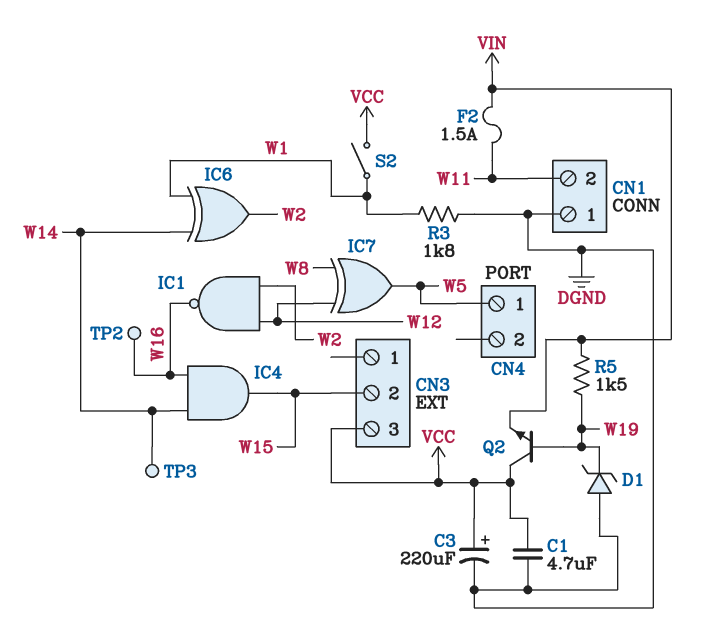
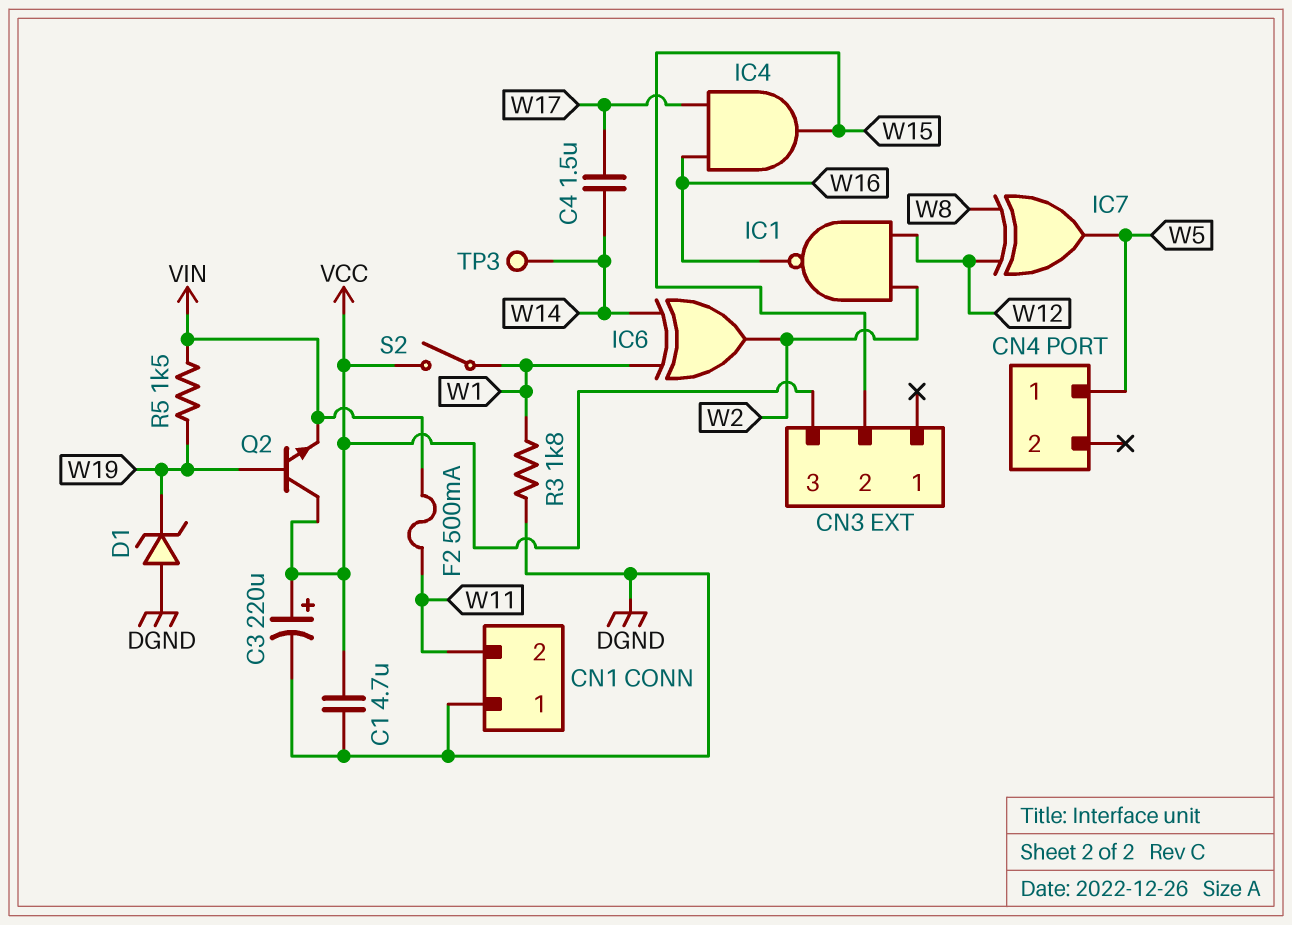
C4: none -> 1.5uF (W14, W17)
F2: 1.5A (VIN, W11) -> 500mA (VIN, W11)
IC4: AND (in W14, in W16, out W15) -> AND (in W16, in W17, out W15)
TP2: test point (W16) -> none

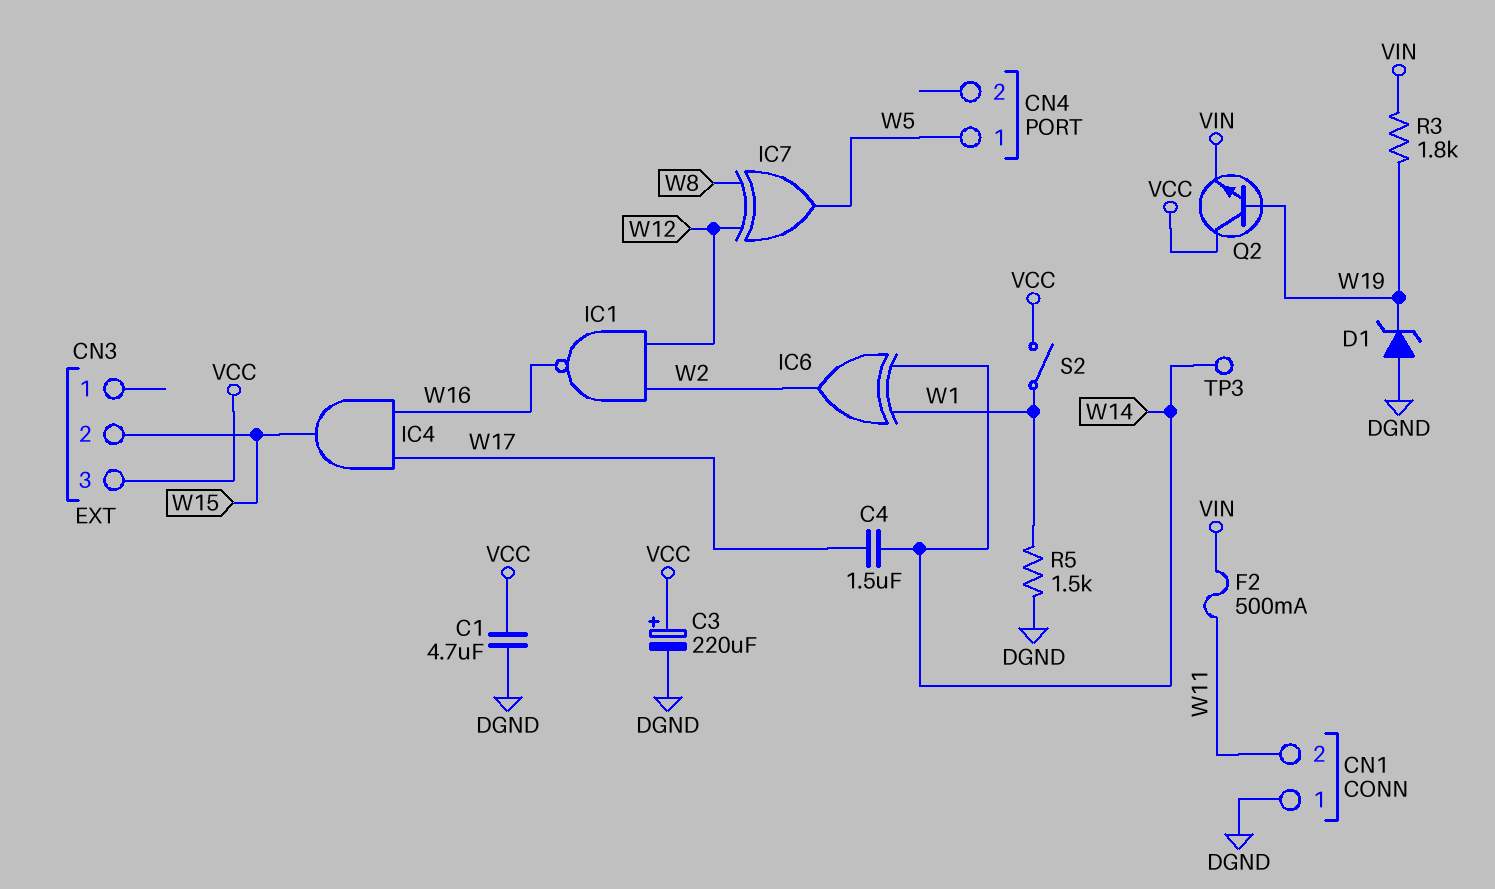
R3: 1.8k (DGND, W1) -> 1.8k (VIN, W19)
R5: 1.5k (VIN, W19) -> 1.5k (DGND, W1)

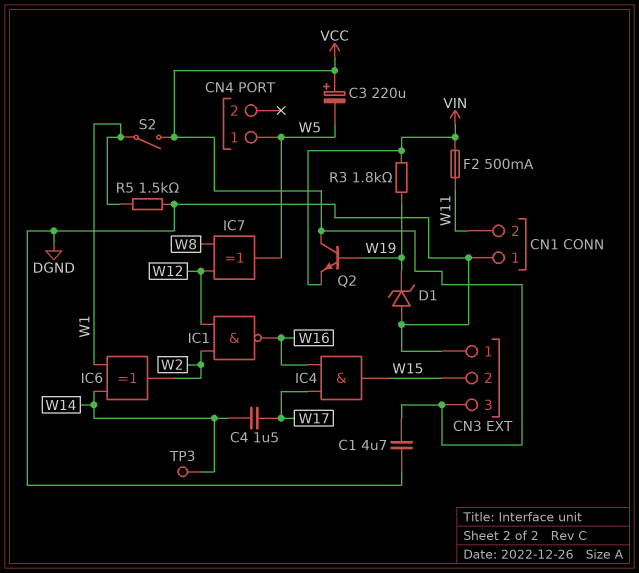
C3: 220uF (plus VCC, minus DGND) -> 220uF (plus VCC, minus W5)
CN3 pin 1: none -> DGND

